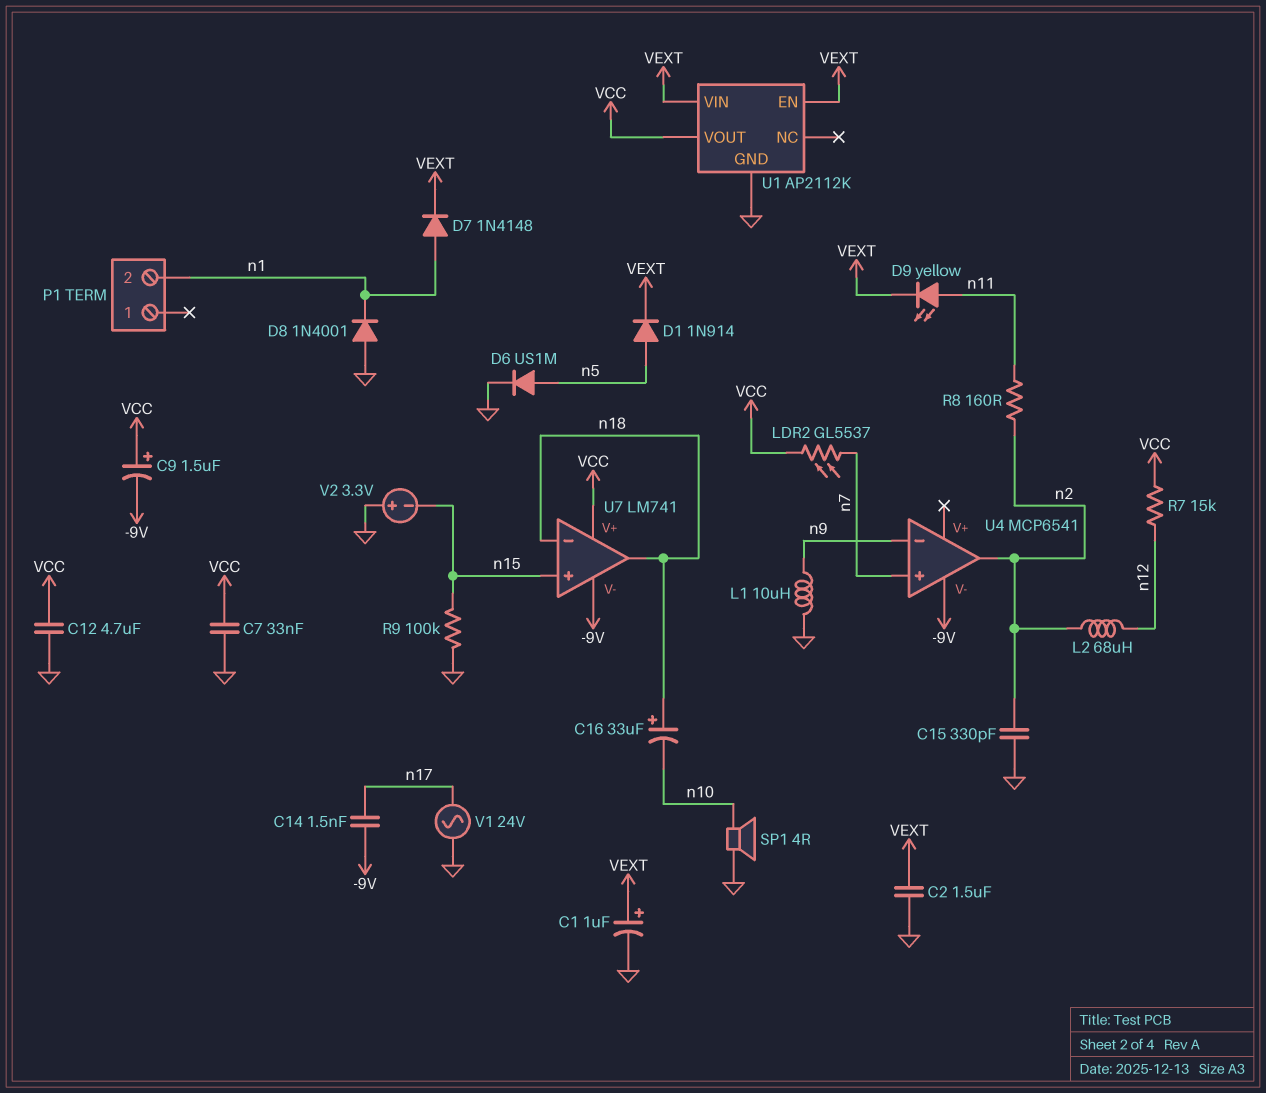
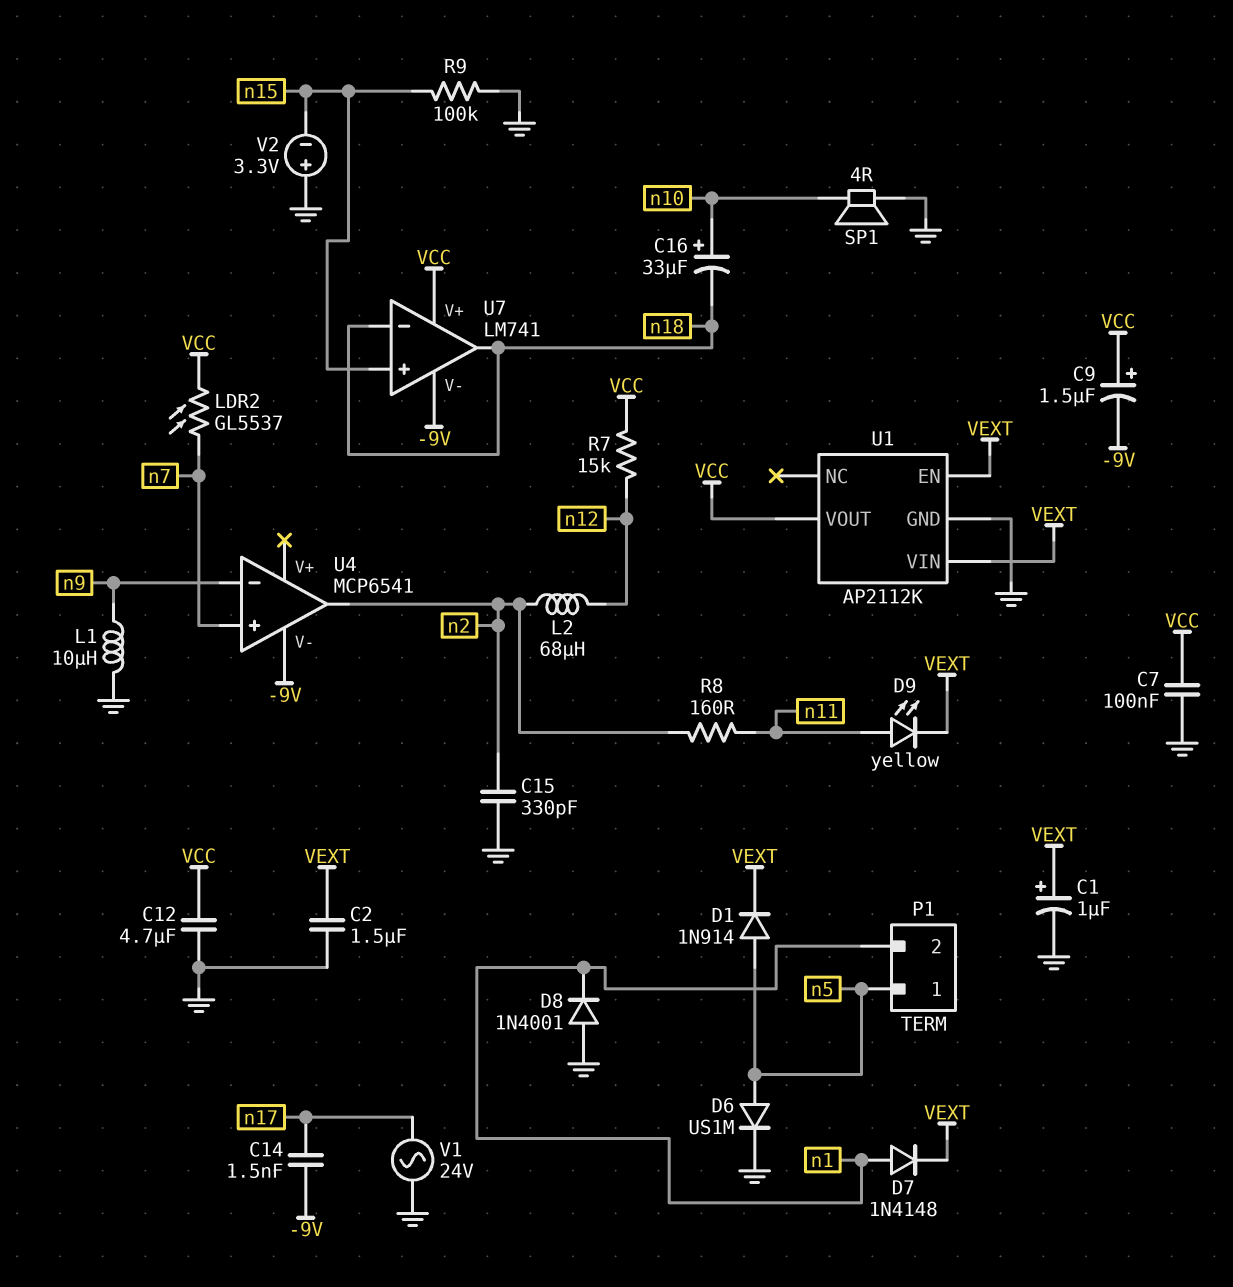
C7: 33nF (GND, VCC) -> 100nF (GND, VCC)
C16: 33uF (plus n18, minus n10) -> 33uF (plus n10, minus n18)
P1 pin 1: none -> n5

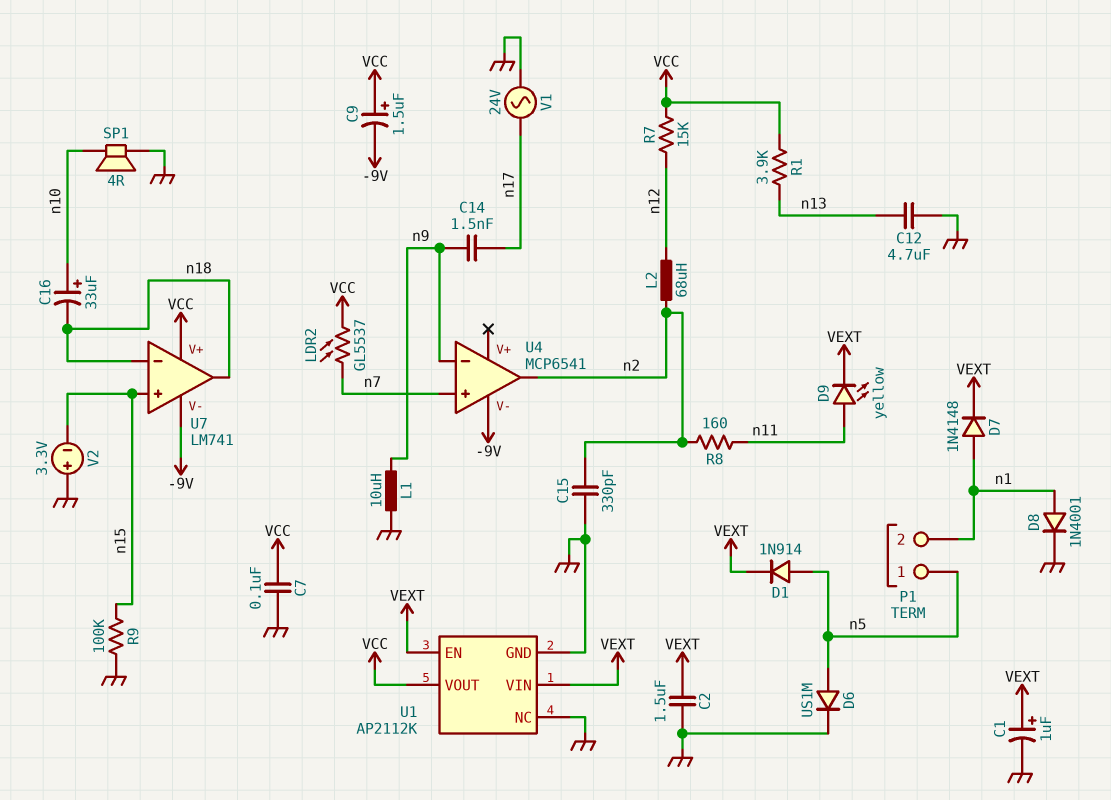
C12: 4.7uF (GND, VCC) -> 4.7uF (GND, n13)
C14: 1.5nF (-9V, n17) -> 1.5nF (n9, n17)
D8: diode 1N4001 (A GND, K n1) -> diode 1N4001 (A n1, K GND)
R1: none -> 3.9k (VCC, n13)
U1 pin NC: none -> GND

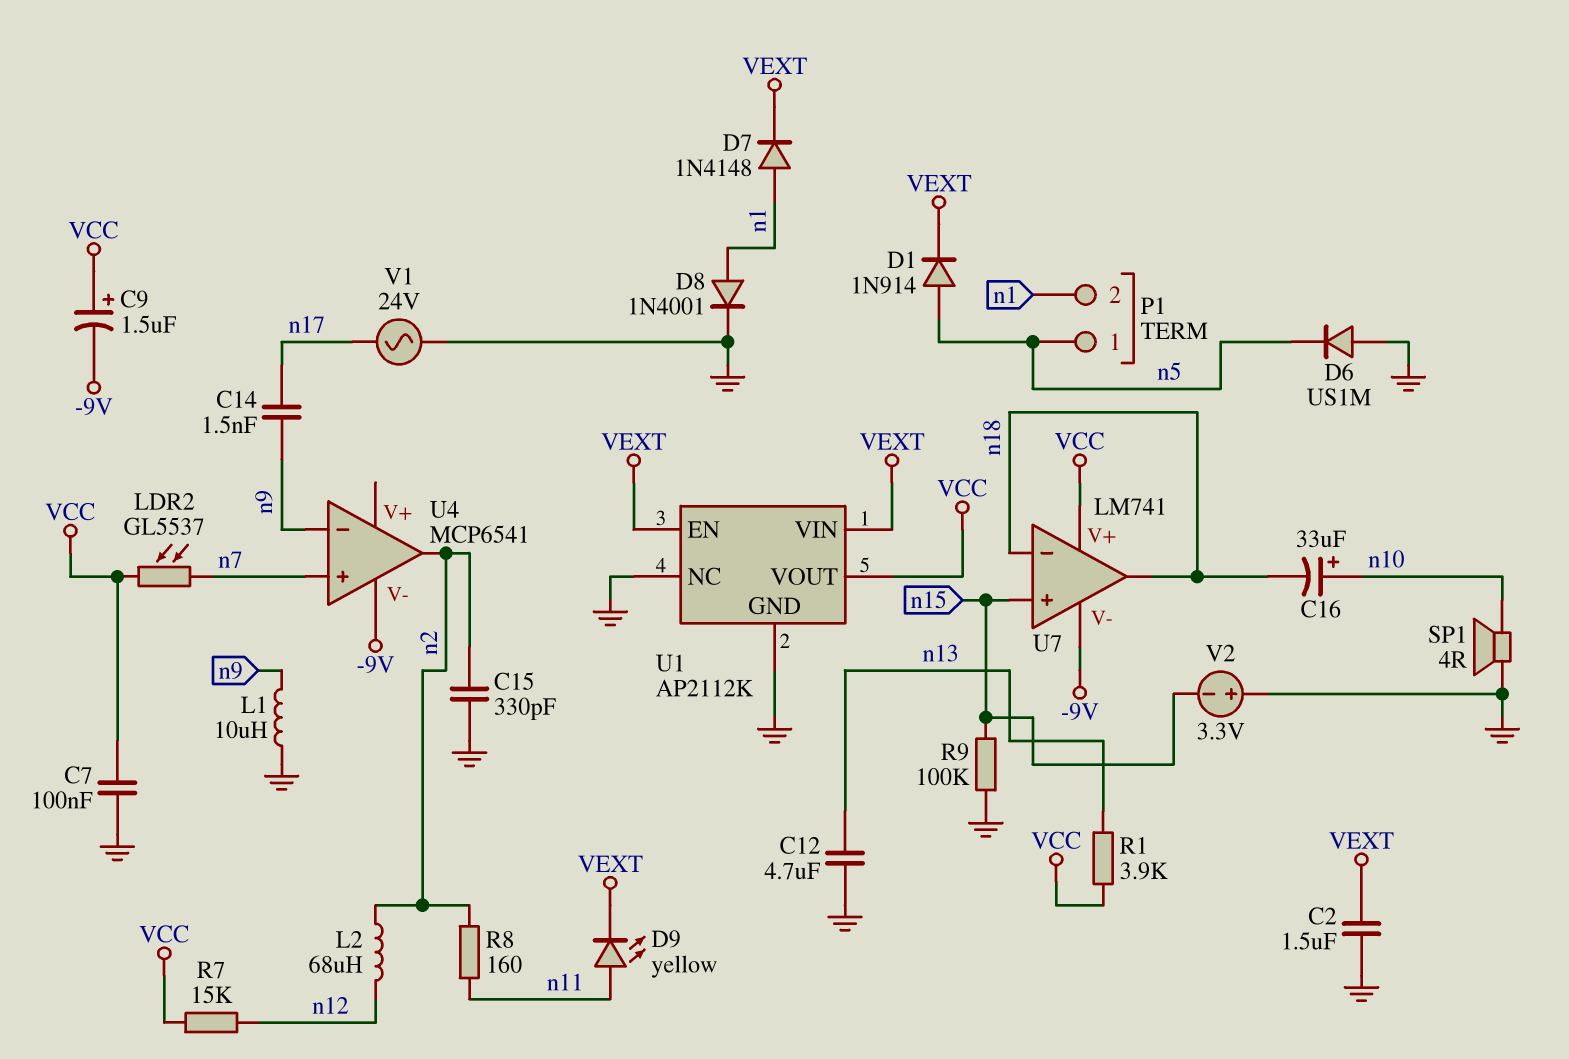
C1: 1uF (plus VEXT, minus GND) -> none
D6: diode US1M (A n5, K GND) -> diode US1M (A GND, K n5)

